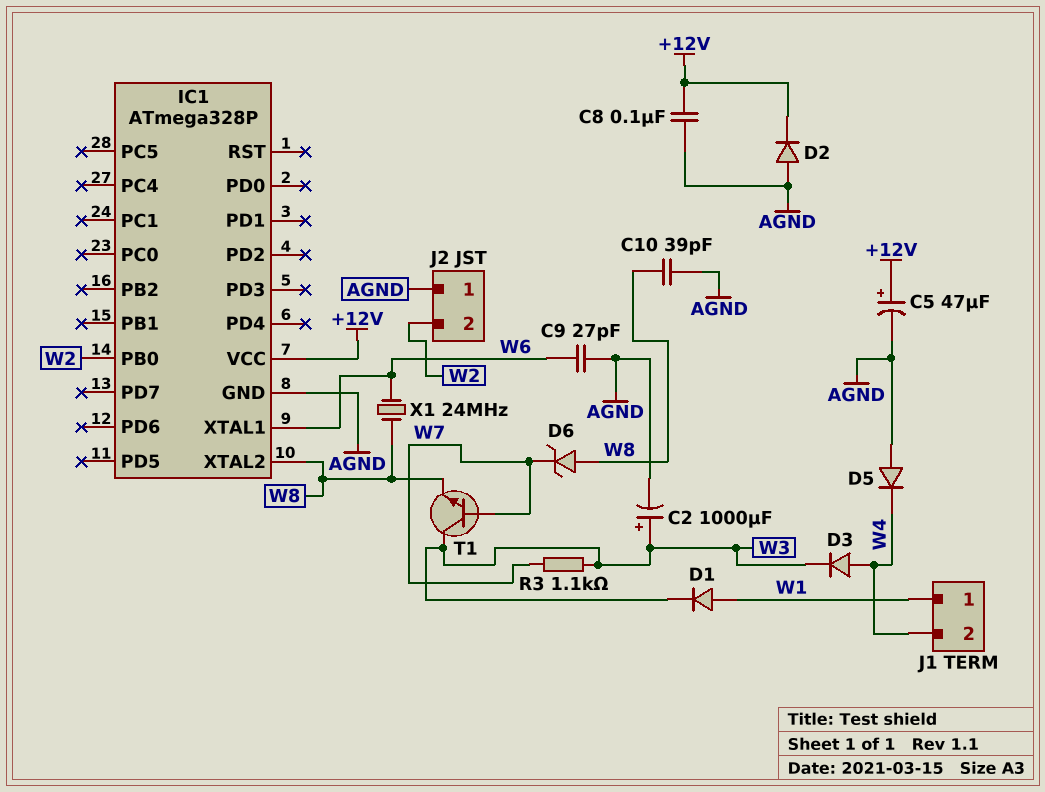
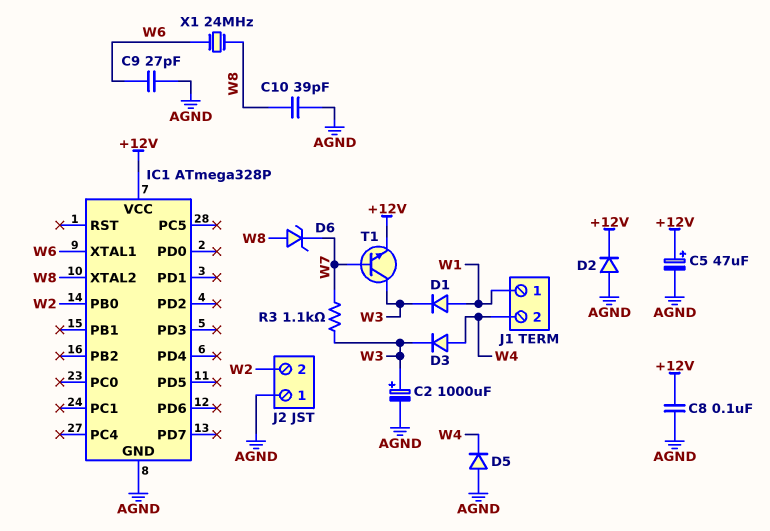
T1: NPN (B W7, C W3, E W8) -> NPN (B W7, C W3, E +12V)

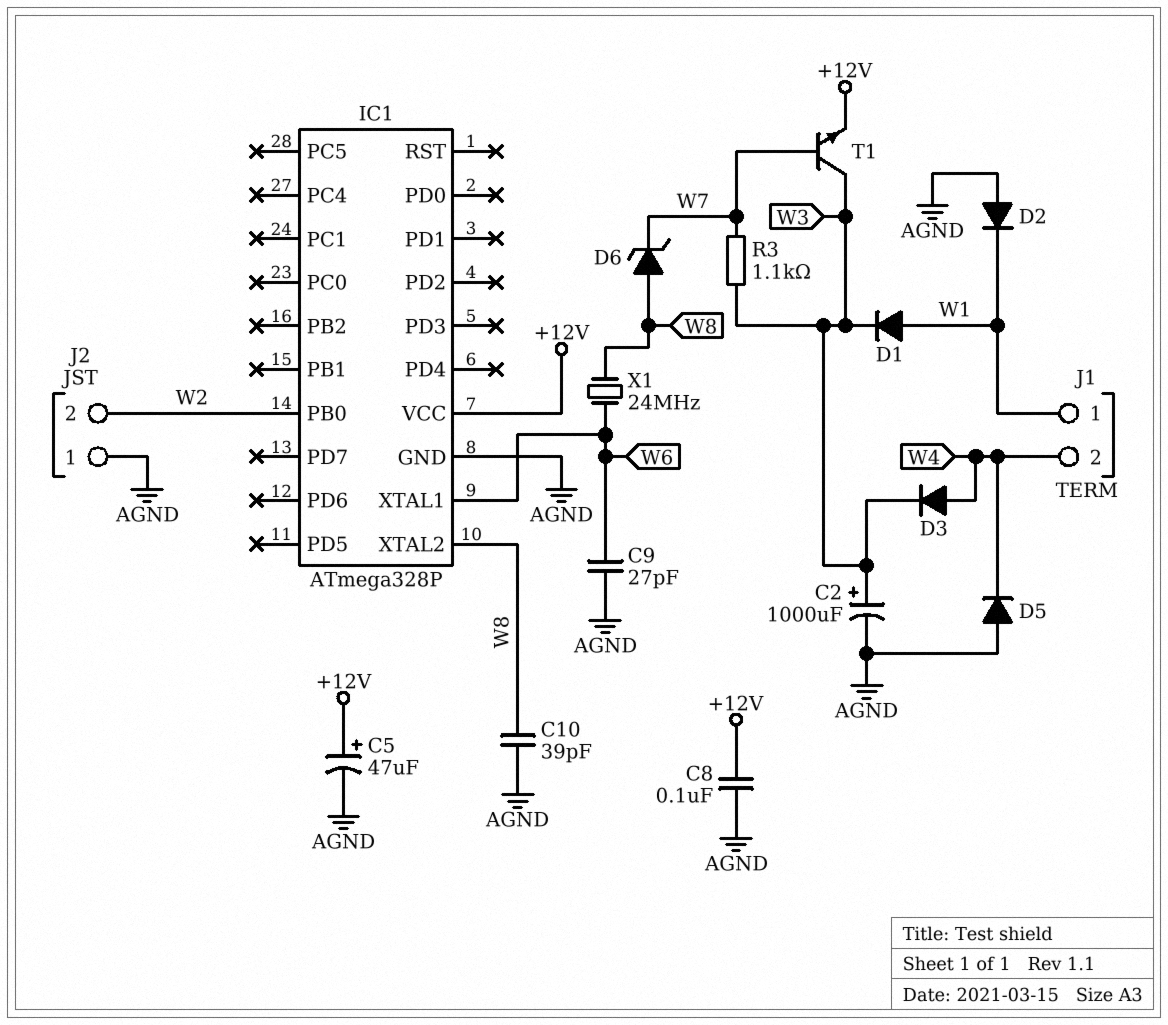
D2: diode (A AGND, K +12V) -> diode (A AGND, K W1)

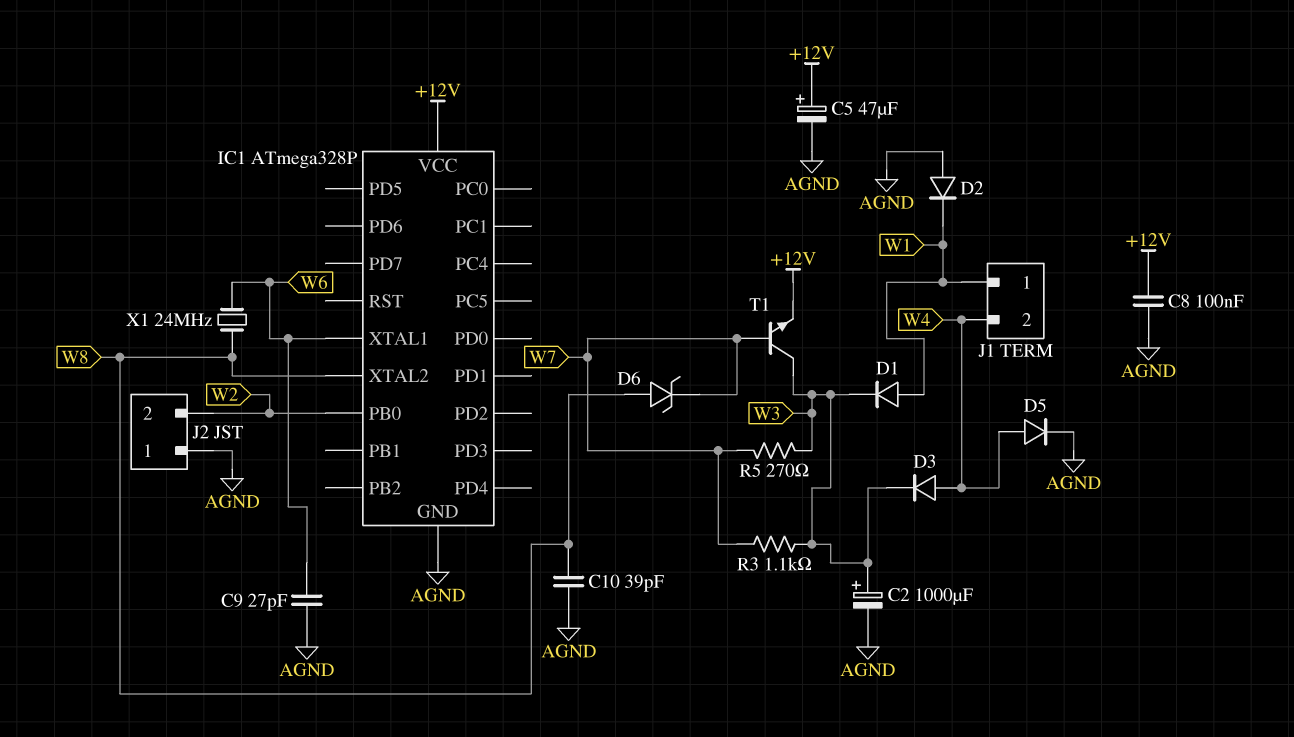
D5: diode (A AGND, K W4) -> diode (A W4, K AGND)
R5: none -> 270 (W3, W7)

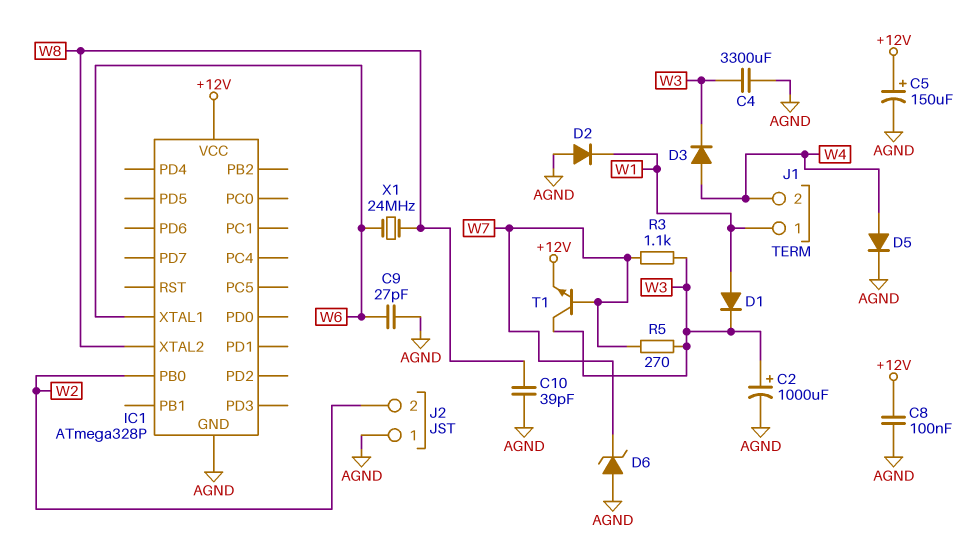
C4: none -> 3300uF (AGND, W3)
C5: 47uF (plus +12V, minus AGND) -> 150uF (plus +12V, minus AGND)
D6: zener (A W8, K W7) -> zener (A AGND, K W7)

